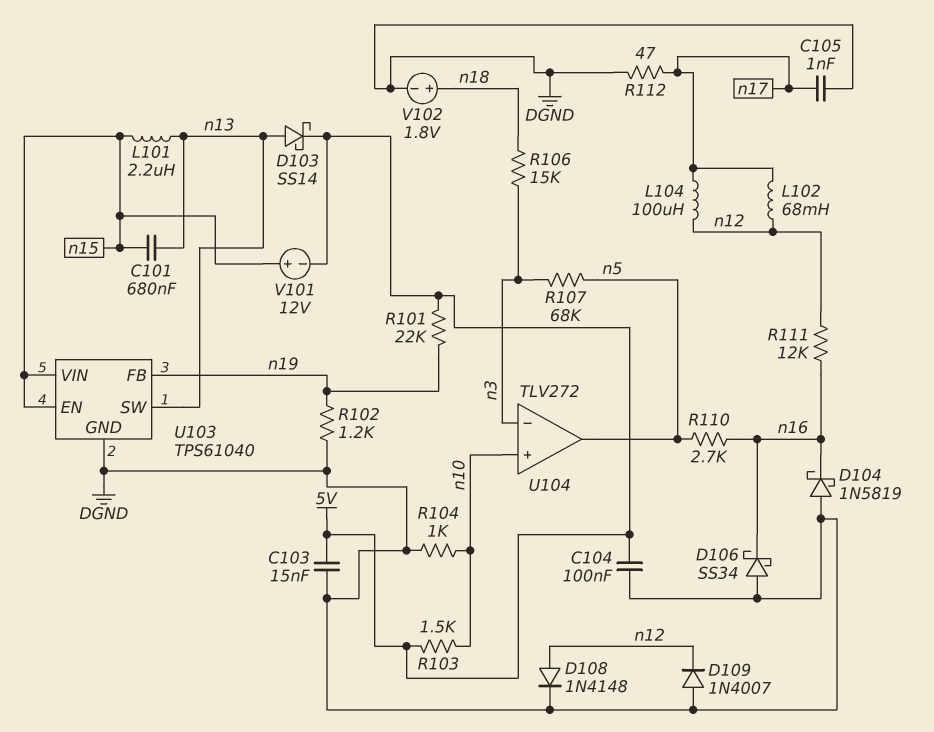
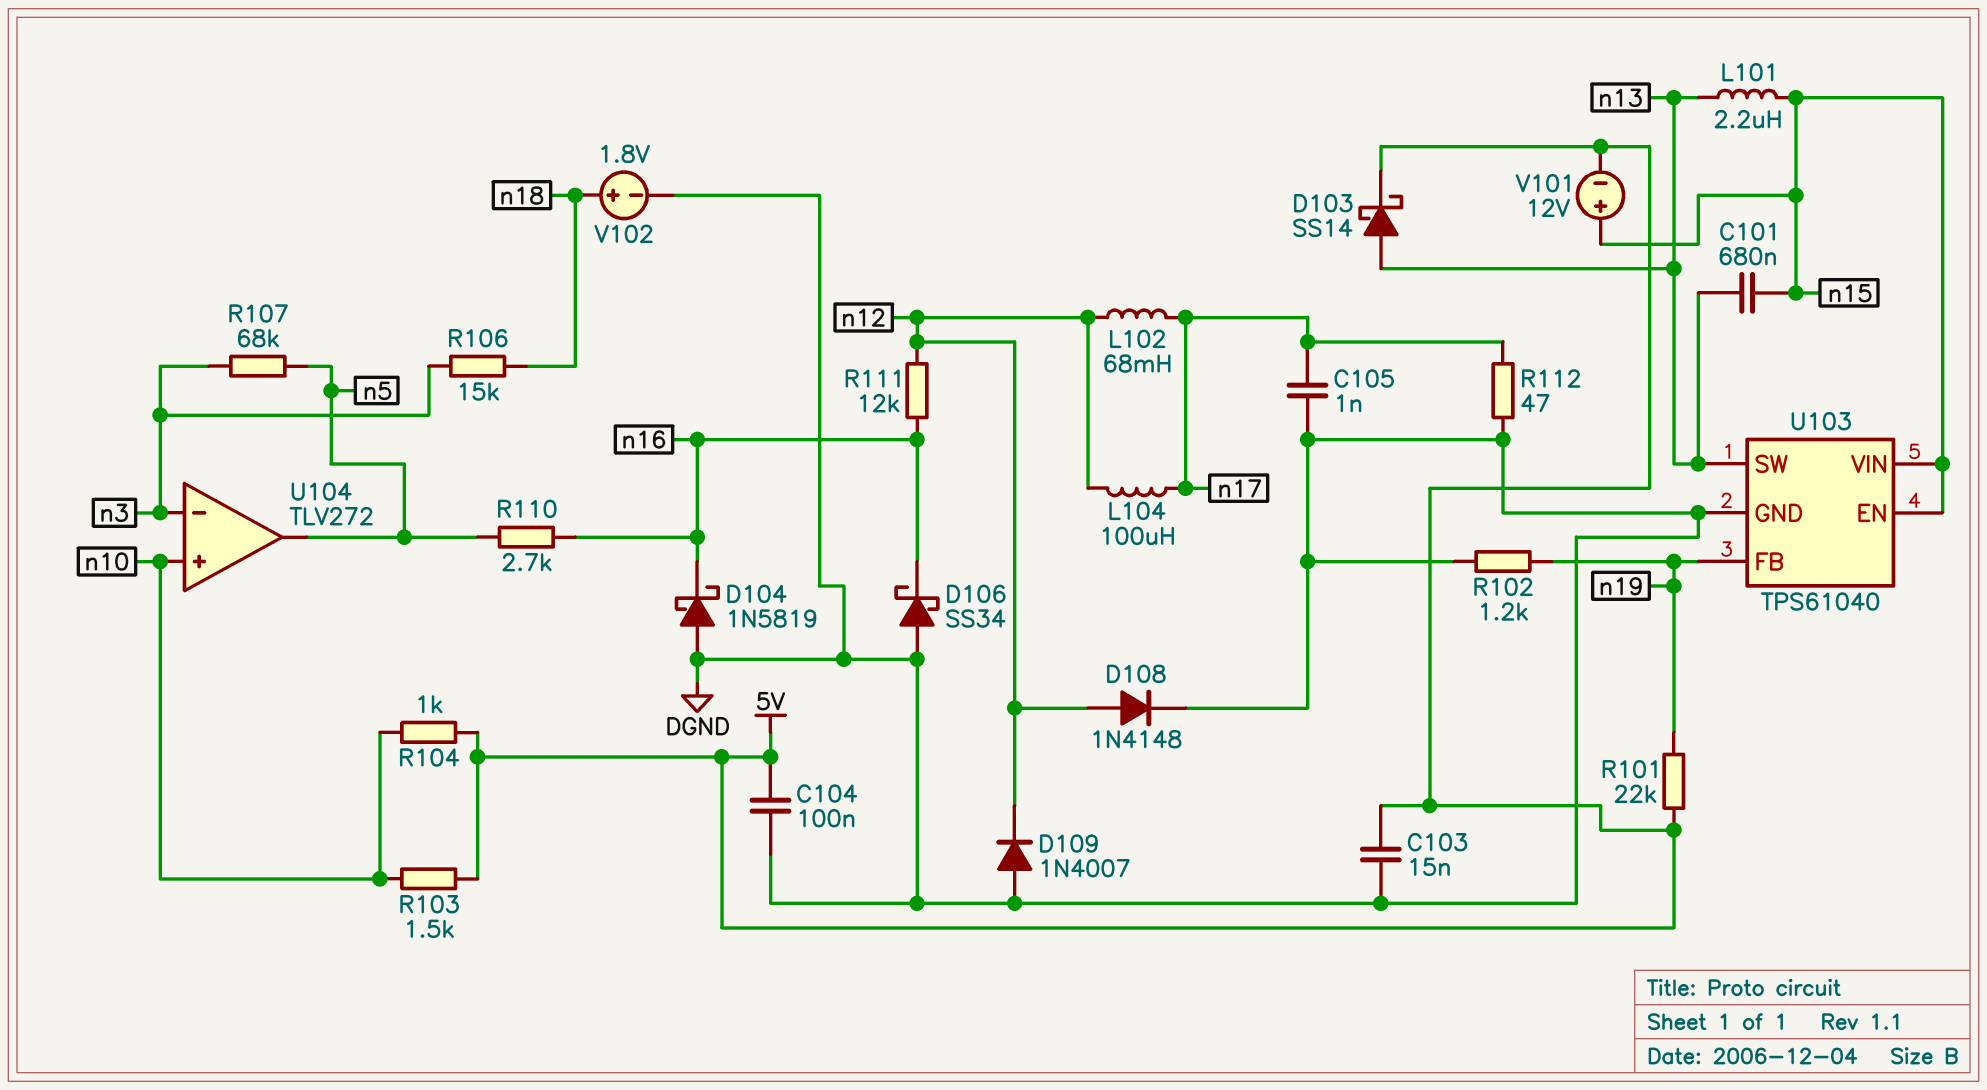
R104: 1k (DGND, n10) -> 1k (5V, n10)

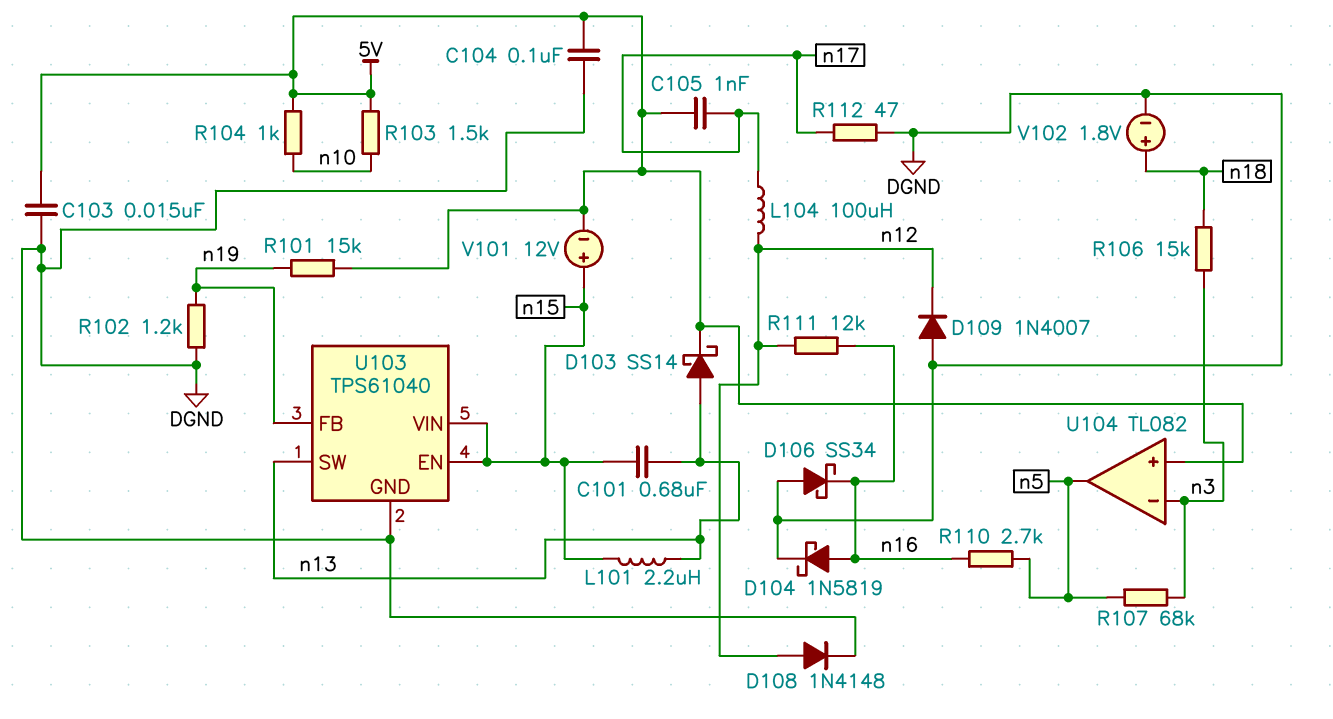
C105: 1nF (DGND, n17) -> 1nF (5V, n17)
D104: schottky 1N5819 (A DGND, K n16) -> schottky 1N5819 (A n16, K DGND)
L102: 68mH (n12, n17) -> none
R101: 22k (5V, n19) -> 15k (5V, n19)
U104: TLV272 -> TL082
U104 pin in+: n10 -> 5V

